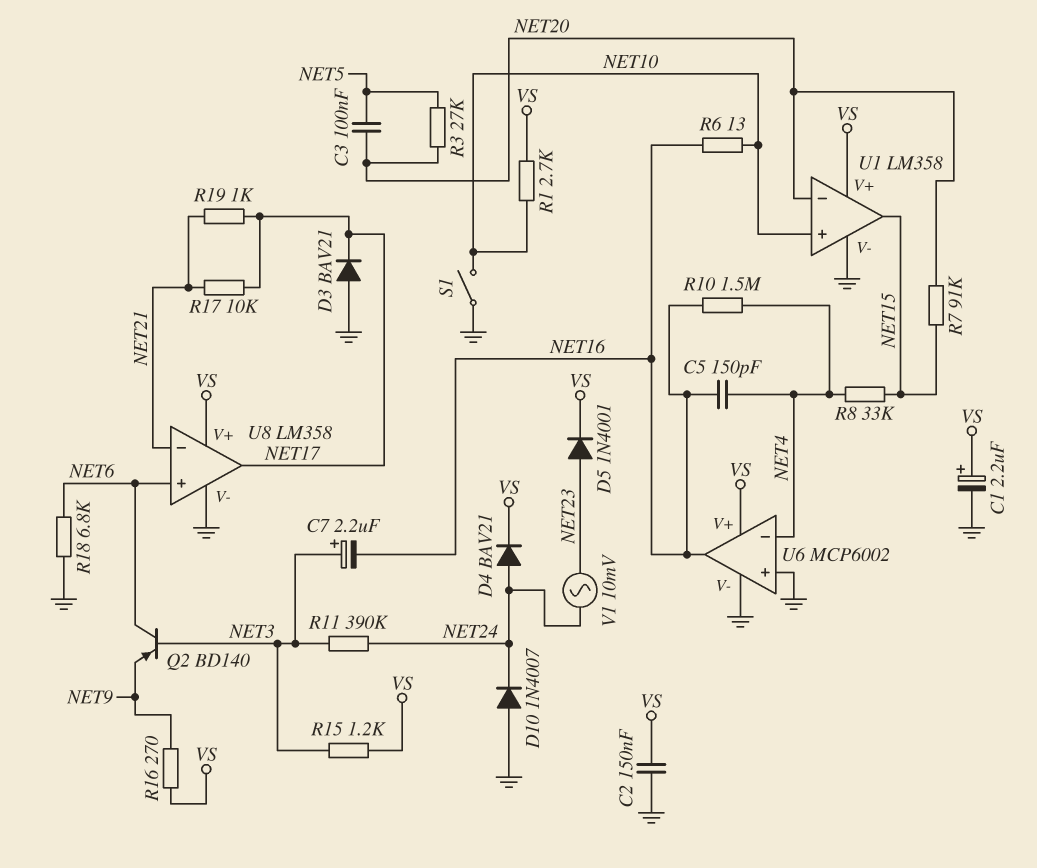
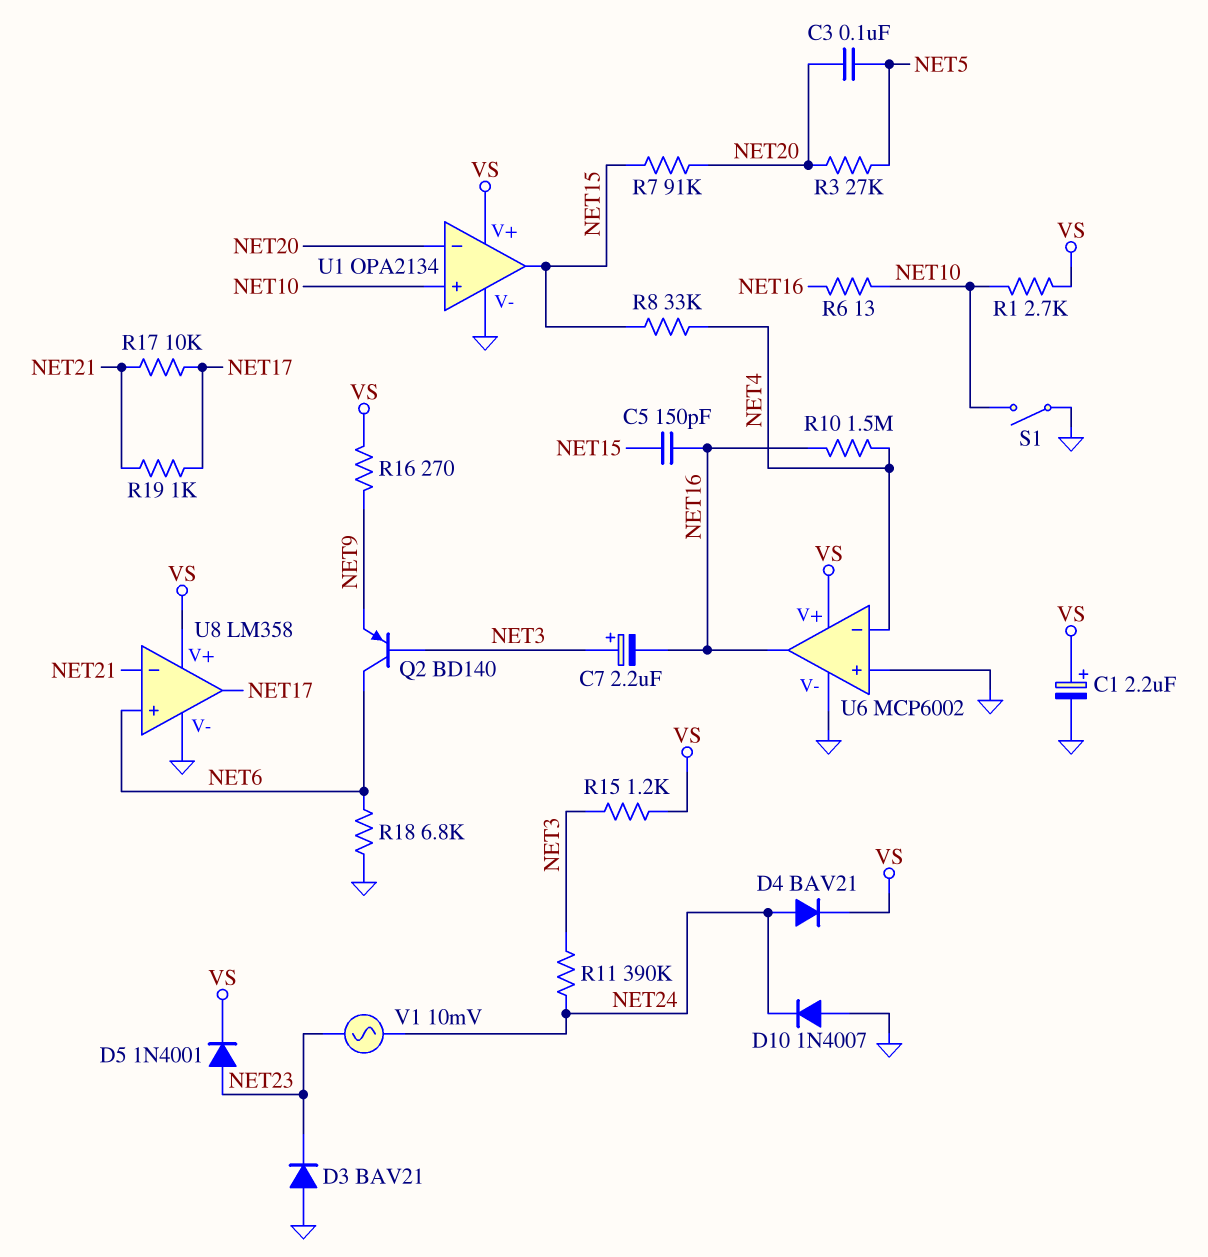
C2: 150nF (GND, VS) -> none
C5: 150pF (NET4, NET16) -> 150pF (NET15, NET16)
D3: diode BAV21 (A GND, K NET17) -> diode BAV21 (A GND, K NET23)
U1: LM358 -> OPA2134

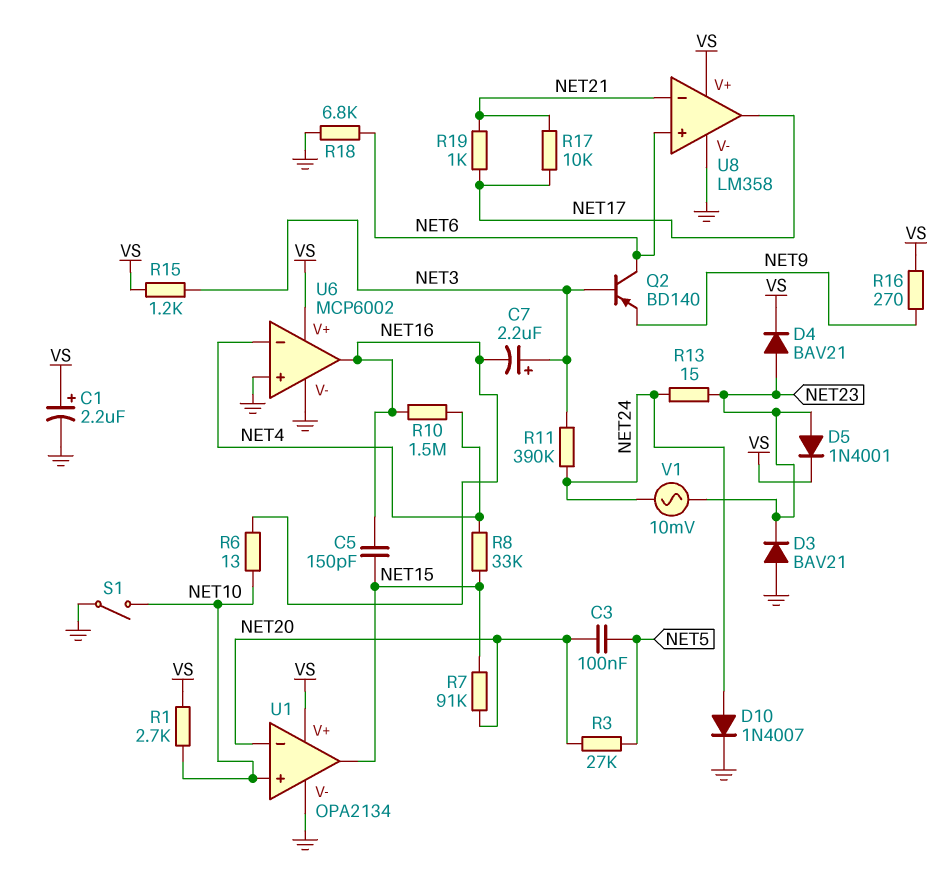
D4: diode BAV21 (A NET24, K VS) -> diode BAV21 (A NET23, K VS)
D10: diode 1N4007 (A GND, K NET24) -> diode 1N4007 (A NET24, K GND)
R13: none -> 15 (NET23, NET24)

